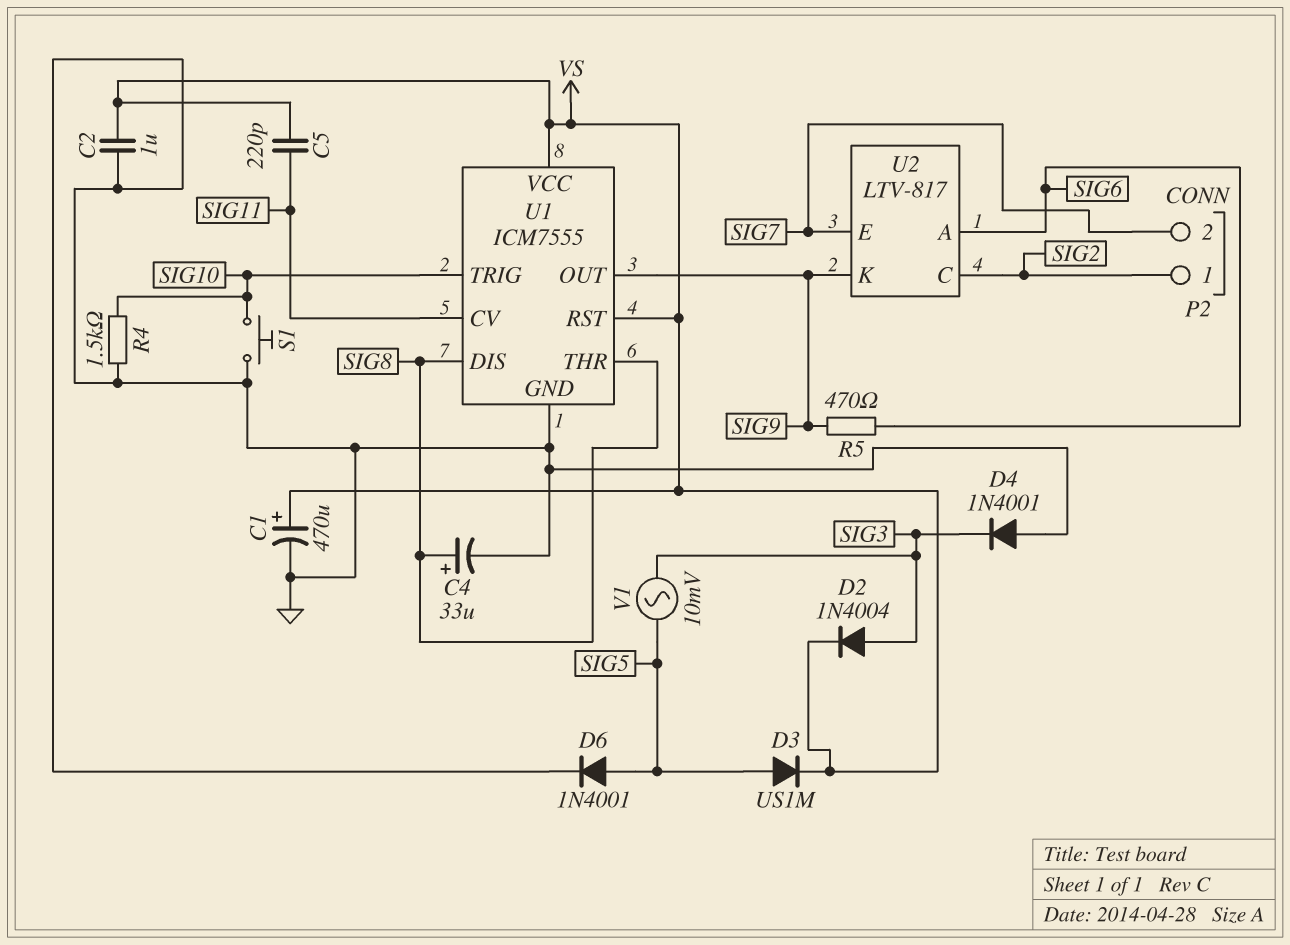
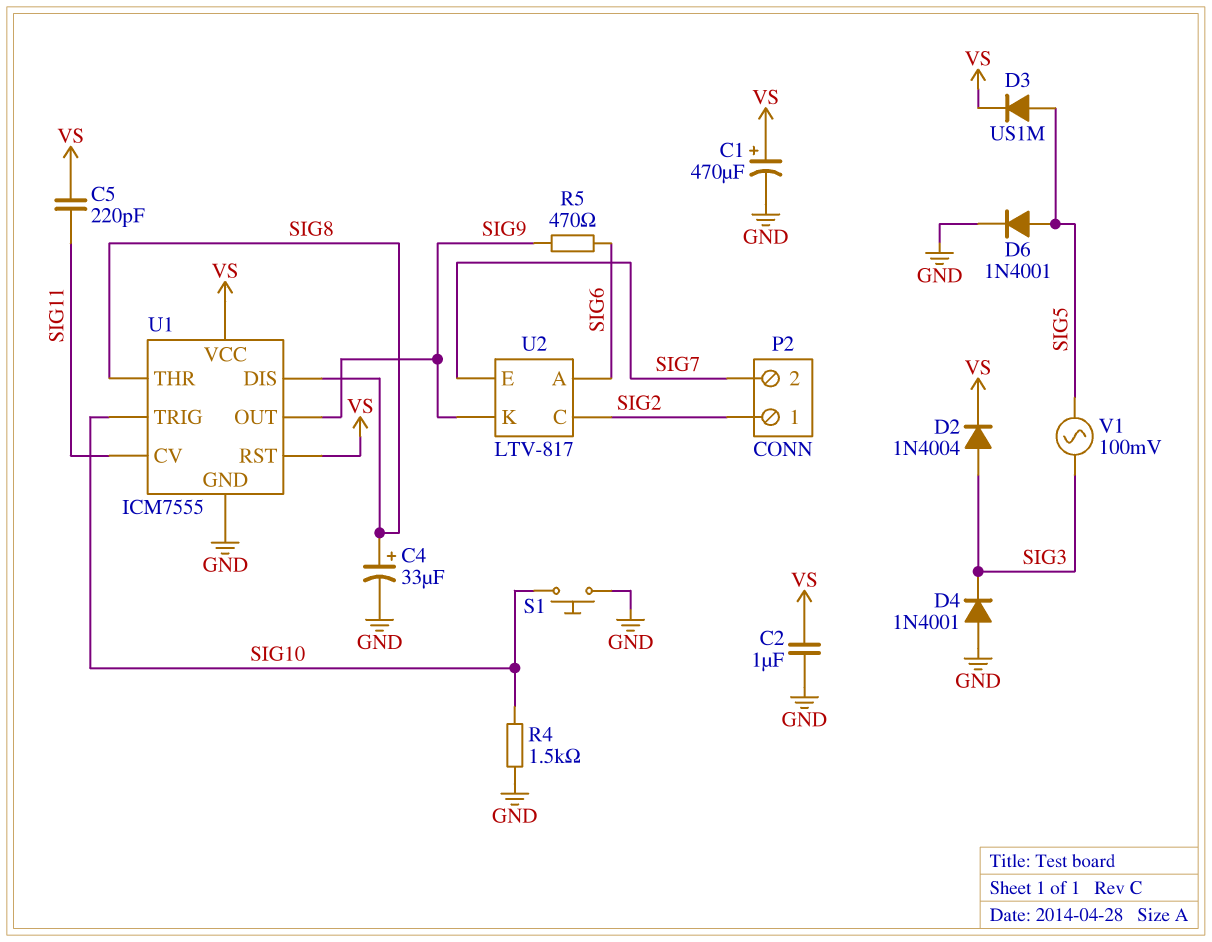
V1: AC 10mV (SIG3, SIG5) -> AC 100mV (SIG3, SIG5)

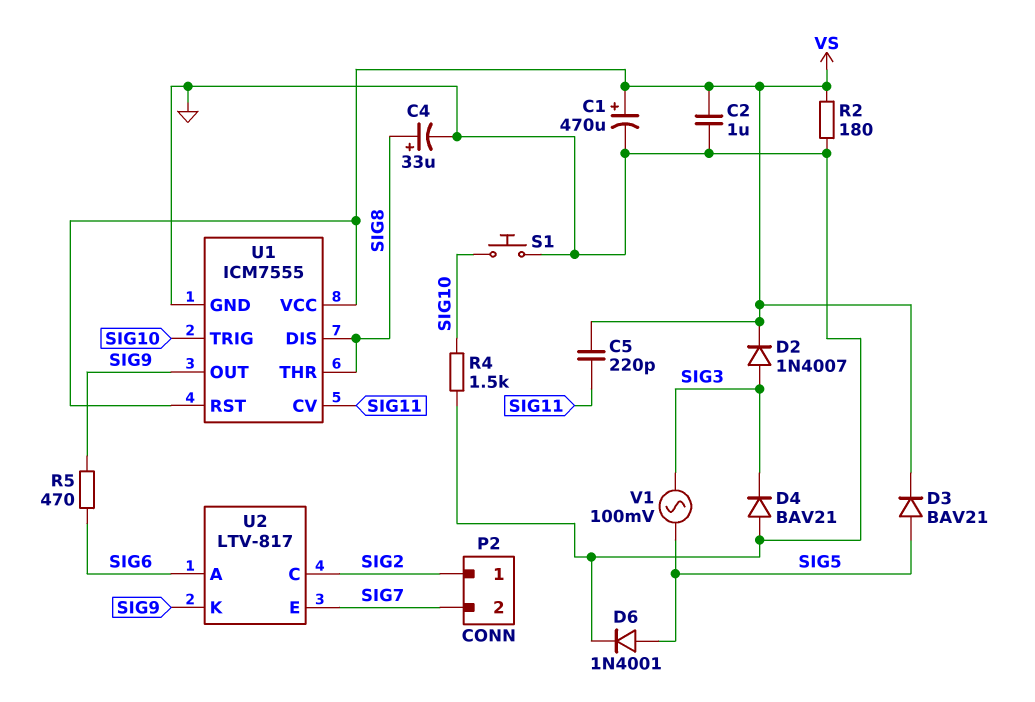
D2: diode 1N4004 (A SIG3, K VS) -> diode 1N4007 (A SIG3, K VS)
D3: diode US1M (A SIG5, K VS) -> diode BAV21 (A SIG5, K VS)
D4: diode 1N4001 (A GND, K SIG3) -> diode BAV21 (A GND, K SIG3)
R2: none -> 180 (GND, VS)

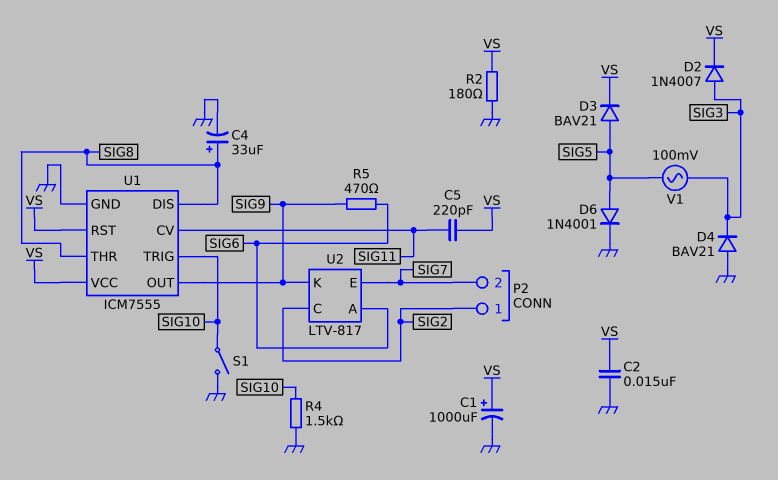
C1: 470uF (plus VS, minus GND) -> 1000uF (plus VS, minus GND)
C2: 1uF (GND, VS) -> 15nF (GND, VS)
S1: button (GND, SIG10) -> switch (GND, SIG10)

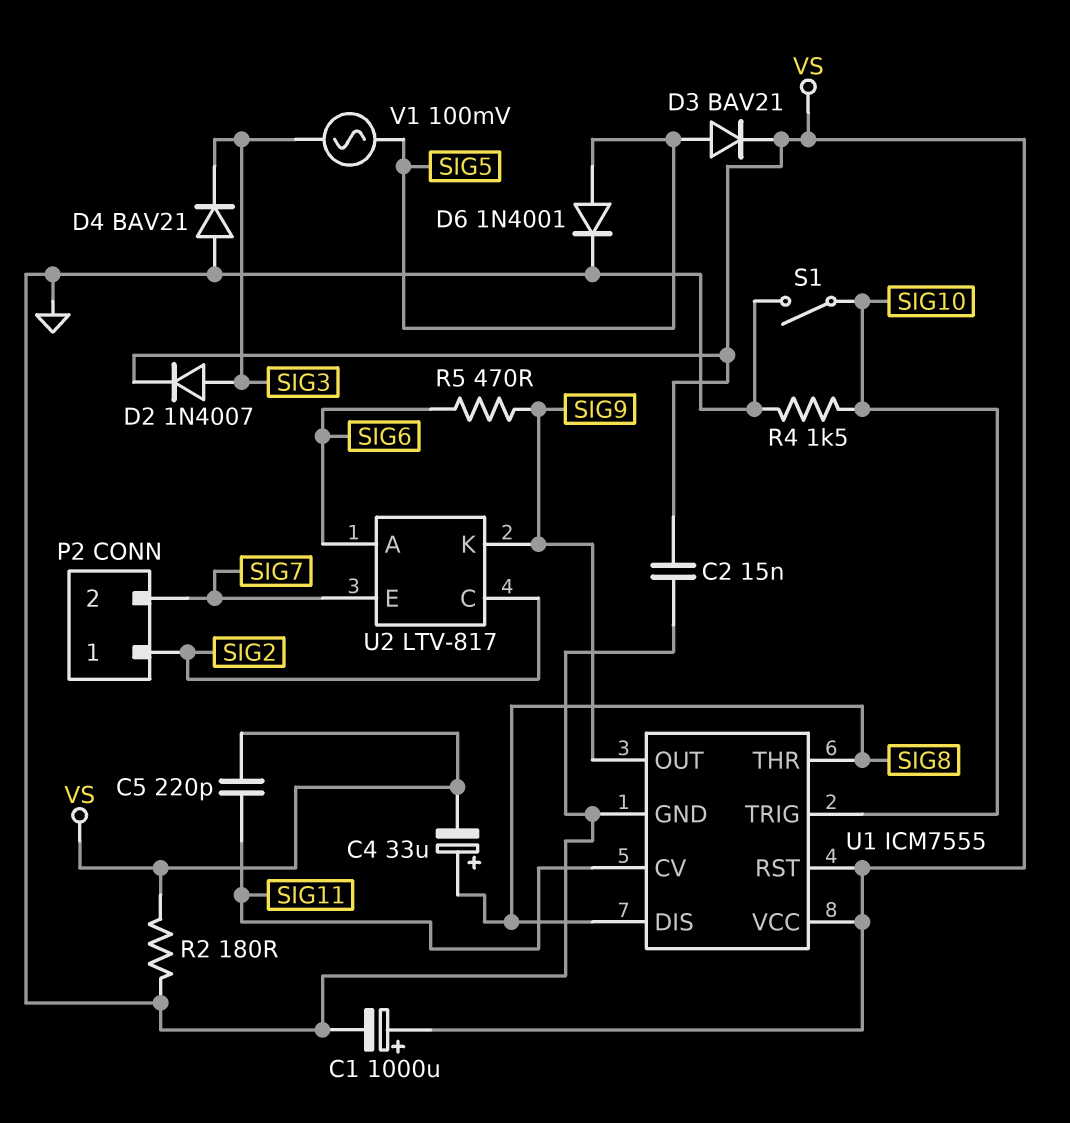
C4: 33uF (plus SIG8, minus GND) -> 33uF (plus SIG8, minus VS)

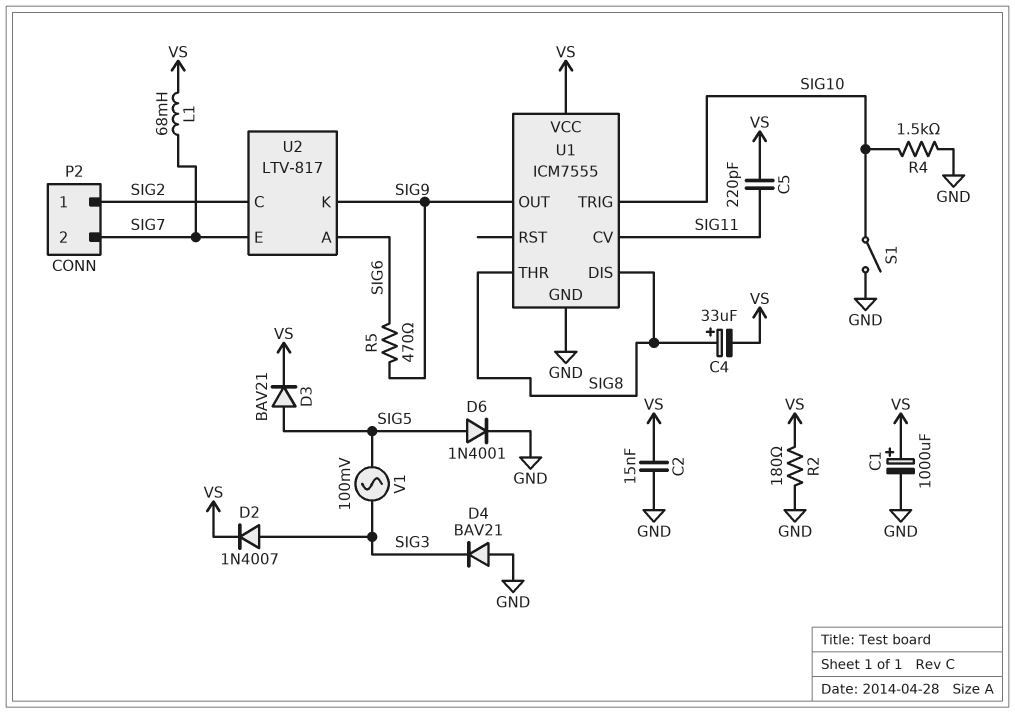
L1: none -> 68mH (SIG7, VS)
U1 pin RST: VS -> none

